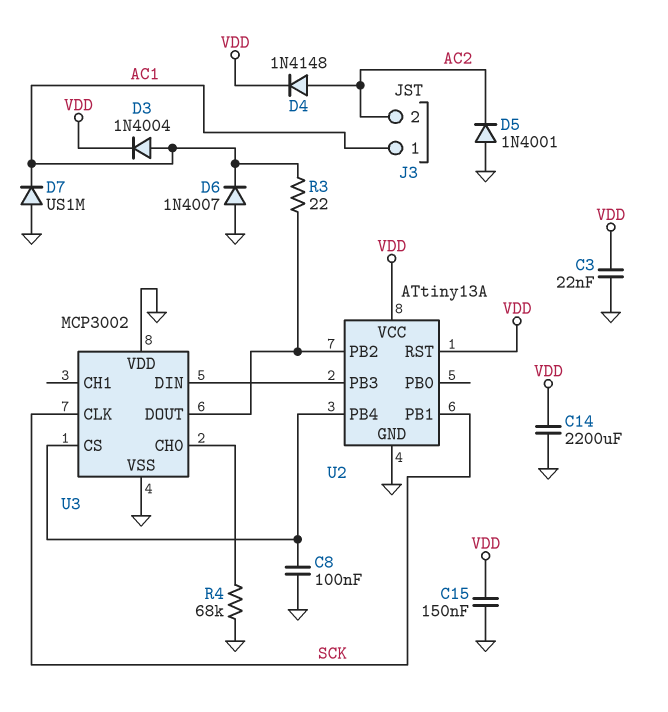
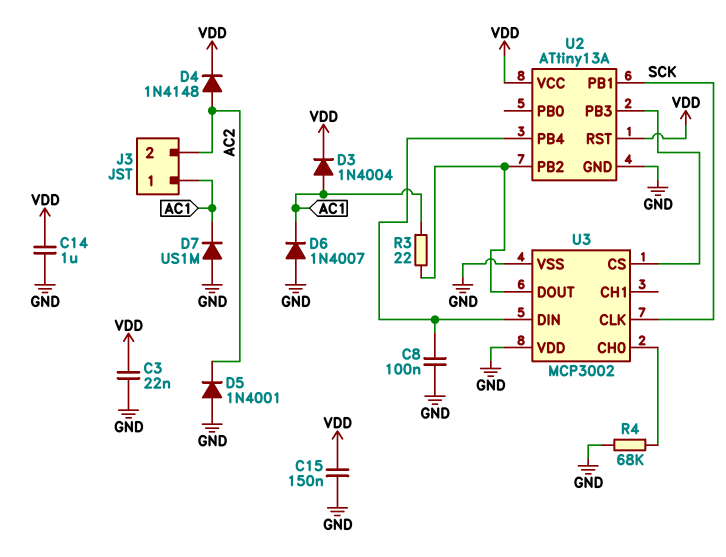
C14: 2200uF (GND, VDD) -> 1uF (GND, VDD)
U3 pin CS: U2/PB4 -> U2/PB3
U3 pin DIN: U2/PB3 -> U2/PB4

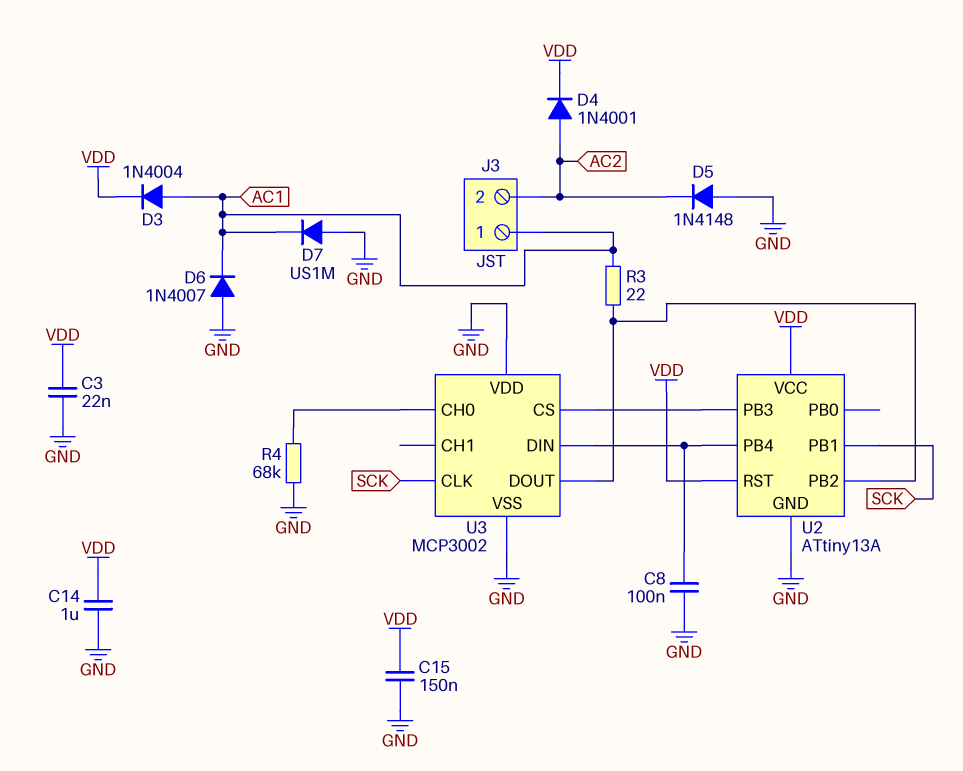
D4: diode 1N4148 (A AC2, K VDD) -> diode 1N4001 (A AC2, K VDD)
D5: diode 1N4001 (A GND, K AC2) -> diode 1N4148 (A GND, K AC2)

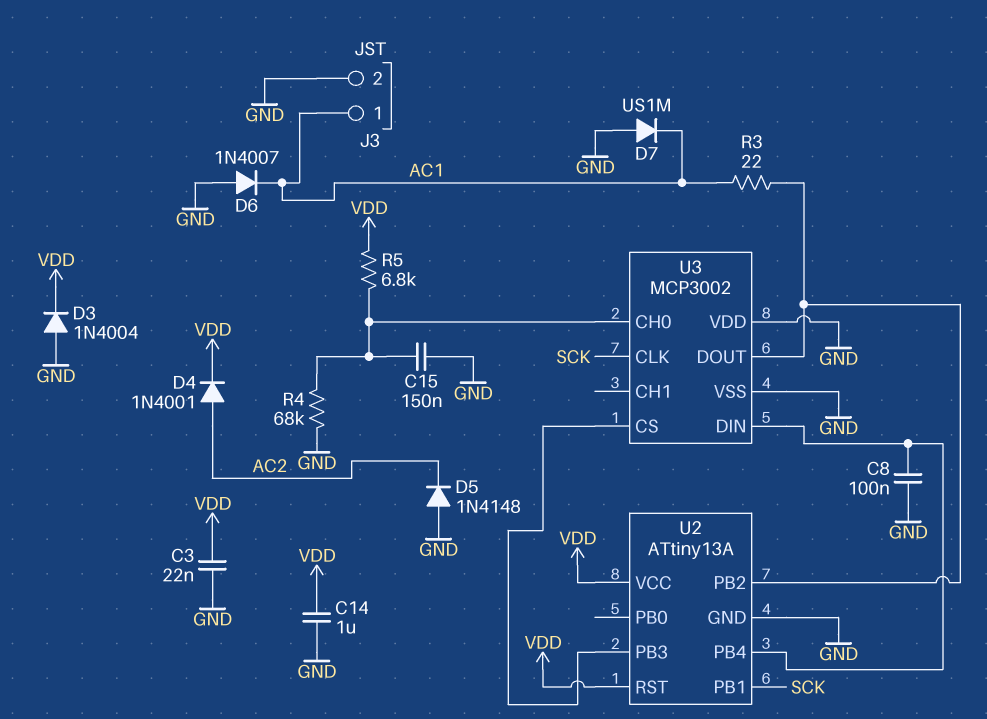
C15: 150nF (GND, VDD) -> 150nF (GND, U3/CH0)
D3: diode 1N4004 (A AC1, K VDD) -> diode 1N4004 (A GND, K VDD)
J3 pin 2: AC2 -> GND
R5: none -> 6.8k (U3/CH0, VDD)

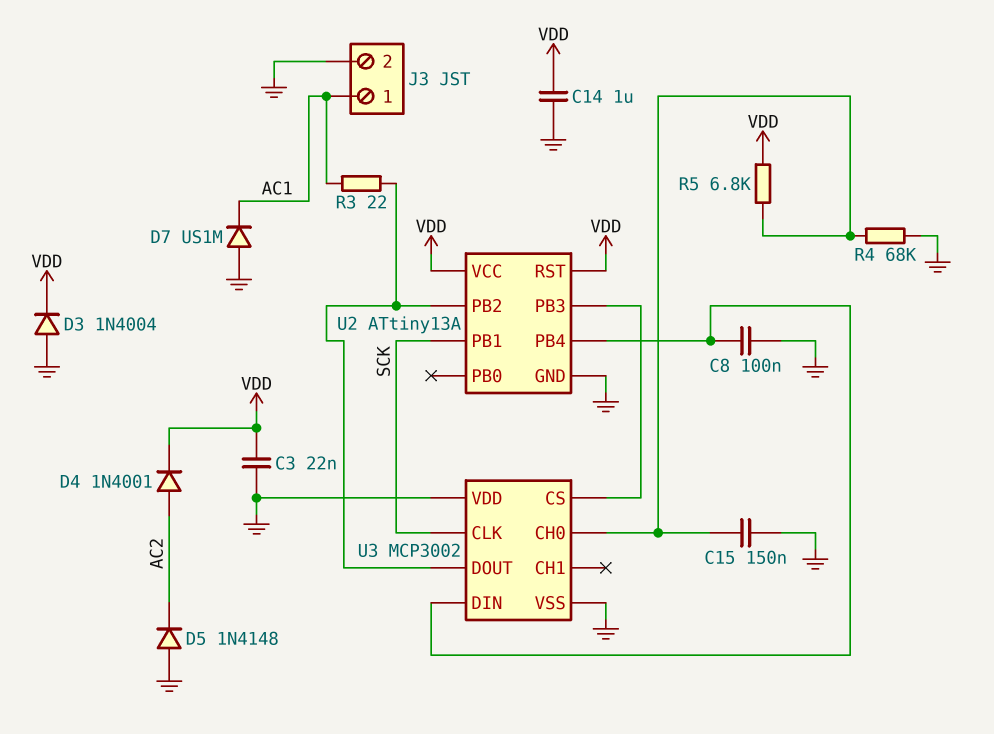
D6: diode 1N4007 (A GND, K AC1) -> none

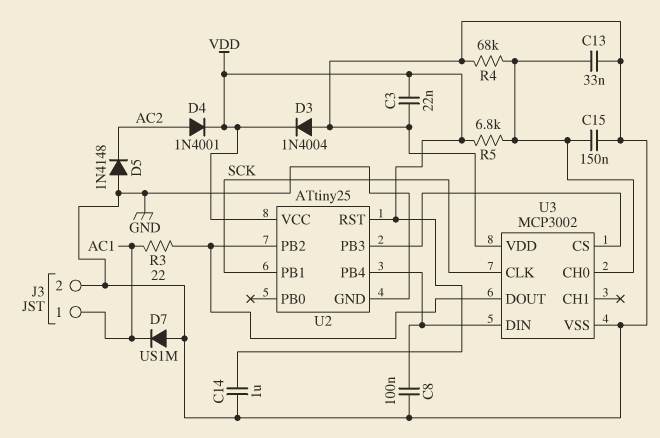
C13: none -> 33nF (GND, U3/CH0)
U2: ATtiny13A -> ATtiny25

